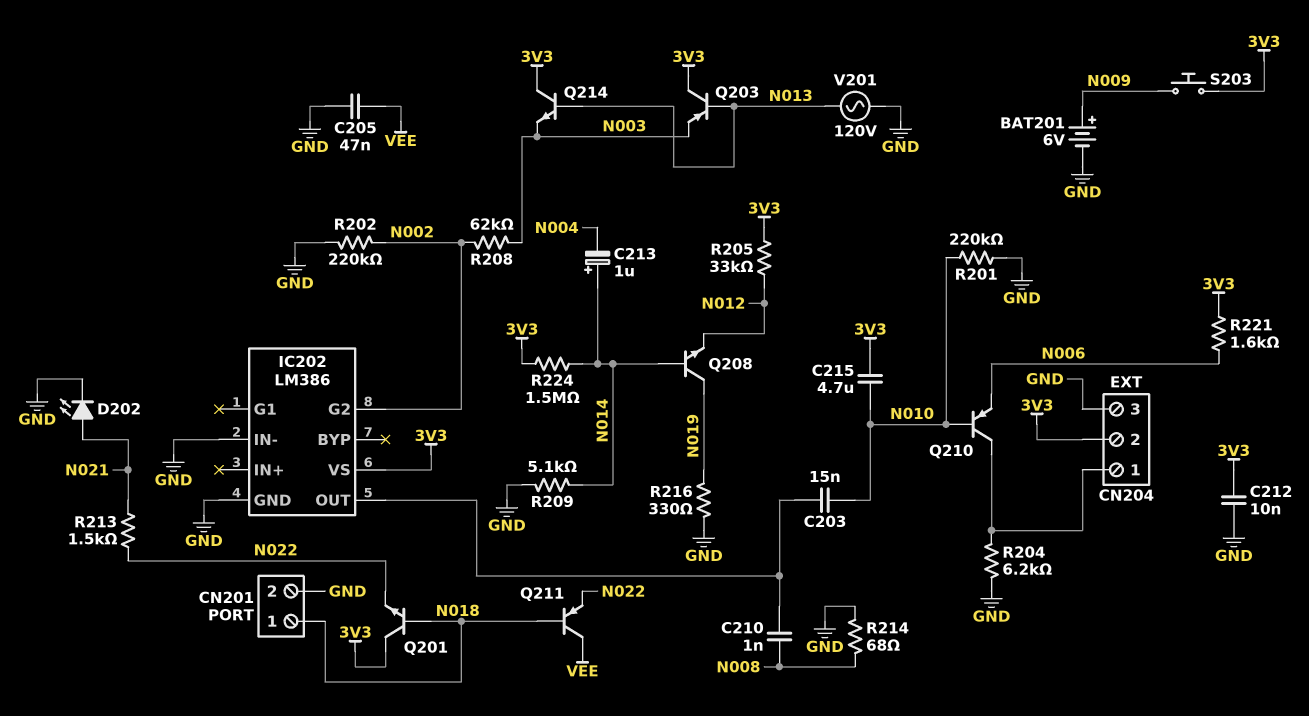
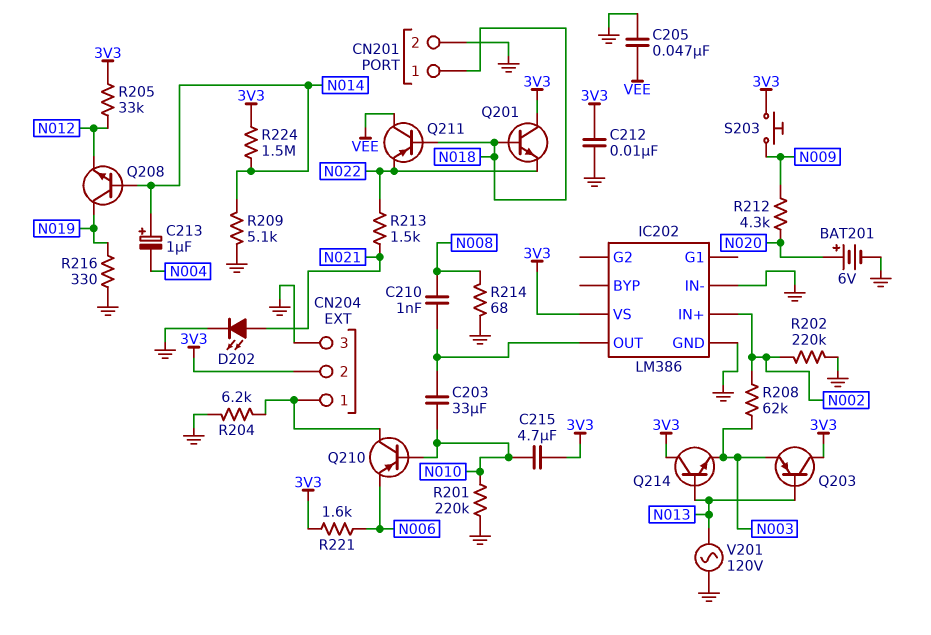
BAT201: 6V (plus N009, minus GND) -> 6V (plus N020, minus GND)
C203: 15nF (IC202/OUT, N010) -> 33uF (IC202/OUT, N010)
IC202 pin G2: N002 -> none
IC202 pin IN+: none -> N002
R212: none -> 4.3k (N009, N020)

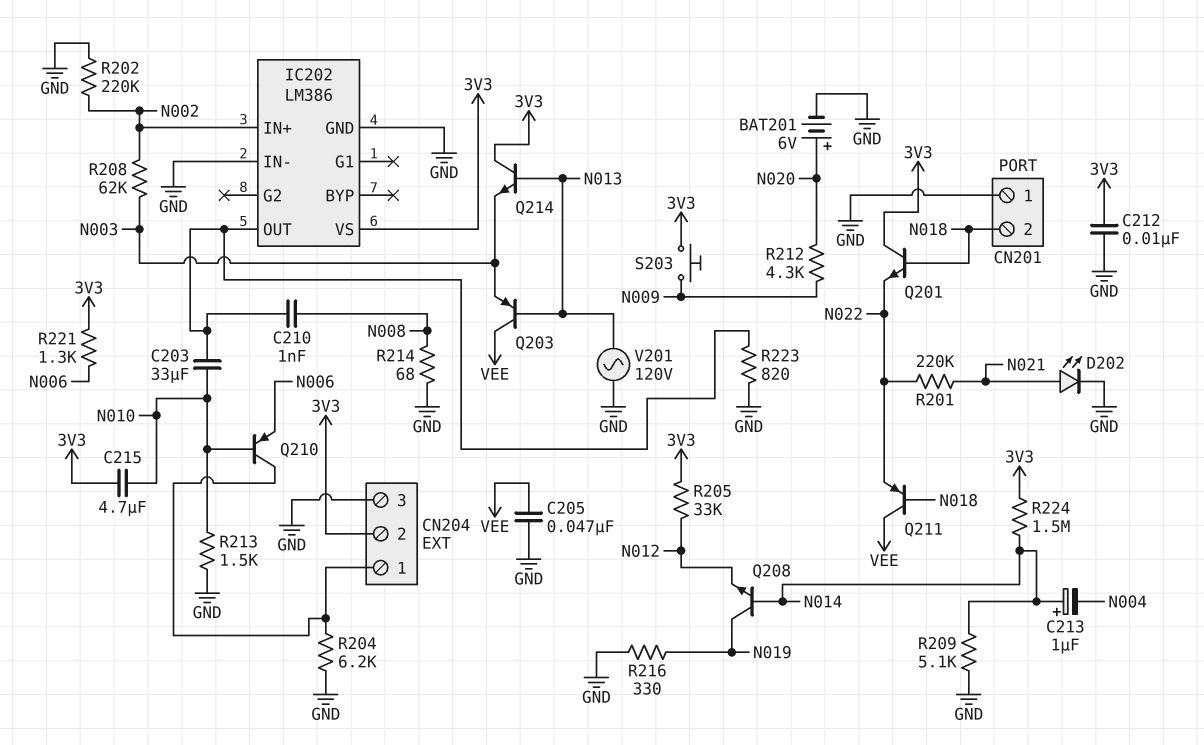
CN201 pin 1: N018 -> GND
CN201 pin 2: GND -> N018
Q203: PNP (B N013, C 3V3, E N003) -> PNP (B N013, C VEE, E N003)
R201: 220k (GND, N010) -> 220k (N021, N022)
R213: 1.5k (N021, N022) -> 1.5k (GND, N010)
R221: 1.6k (3V3, N006) -> 1.3k (3V3, N006)
R223: none -> 820 (GND, IC202/OUT)

